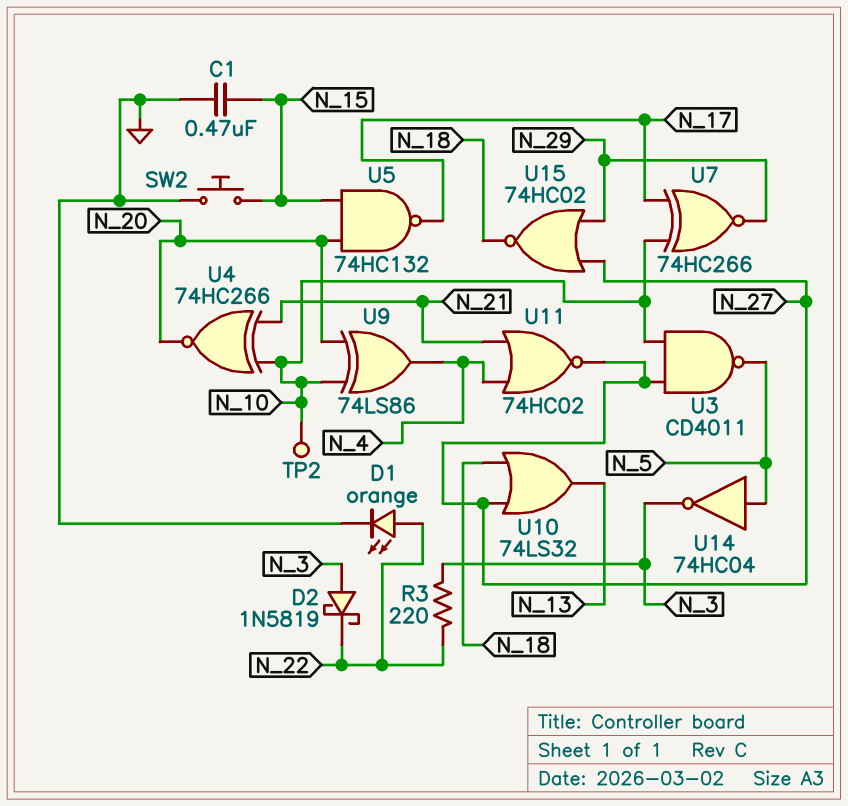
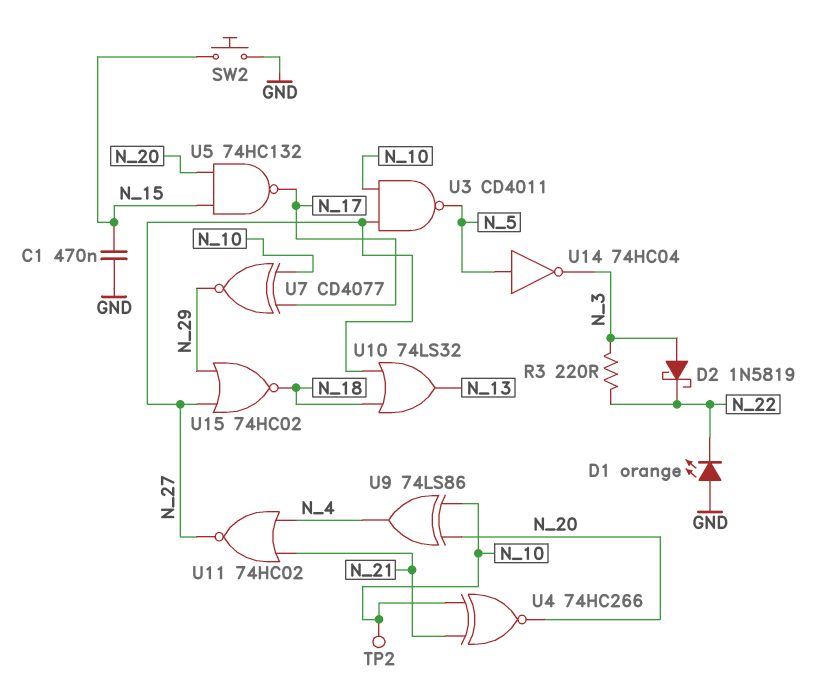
D1: LED orange (A N_22, K GND) -> LED orange (A GND, K N_22)
U7: XNOR 74HC266 (in N_10, in N_17, out N_29) -> XNOR CD4077 (in N_10, in N_17, out N_29)

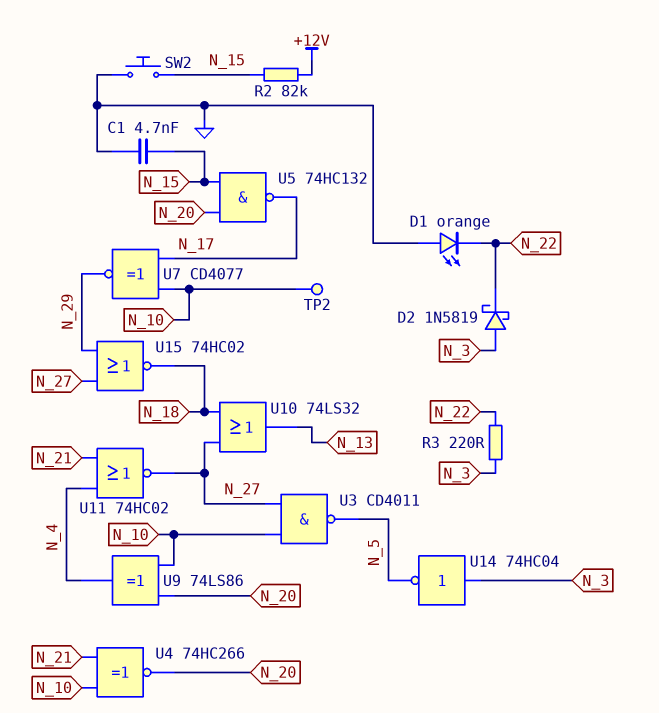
C1: 470nF (GND, N_15) -> 4.7nF (GND, N_15)
R2: none -> 82k (+12V, N_15)
U14: NOT 74HC04 (in N_5, out N_3) -> NOT 74HC04 (in N_3, out N_5)

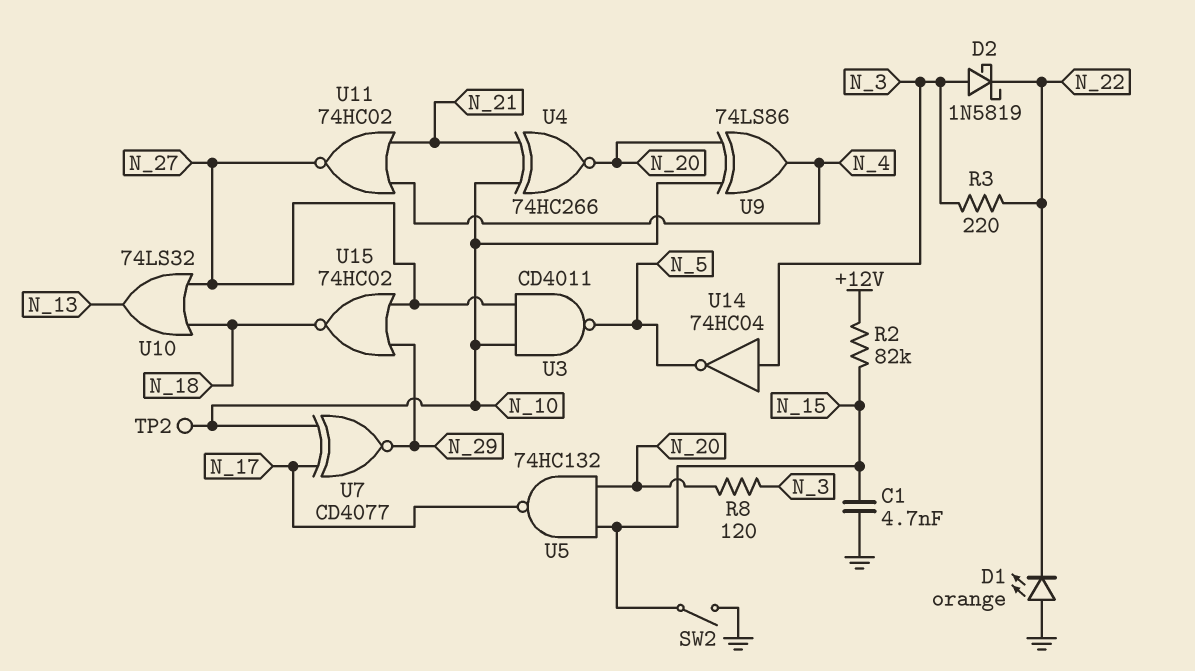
R8: none -> 120 (N_3, N_20)
SW2: button (GND, N_15) -> switch (GND, N_15)

